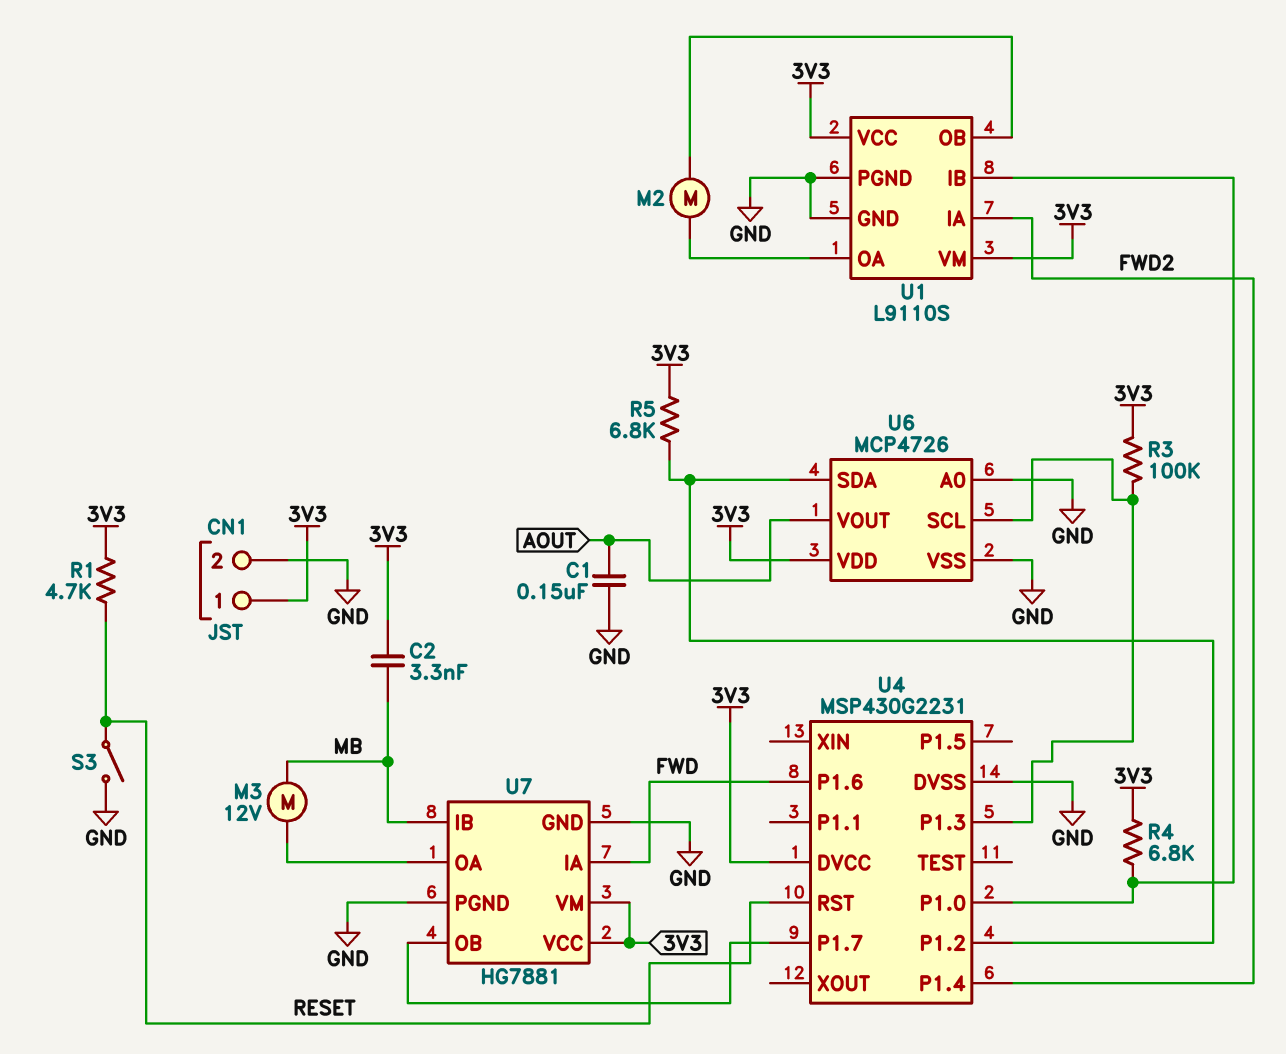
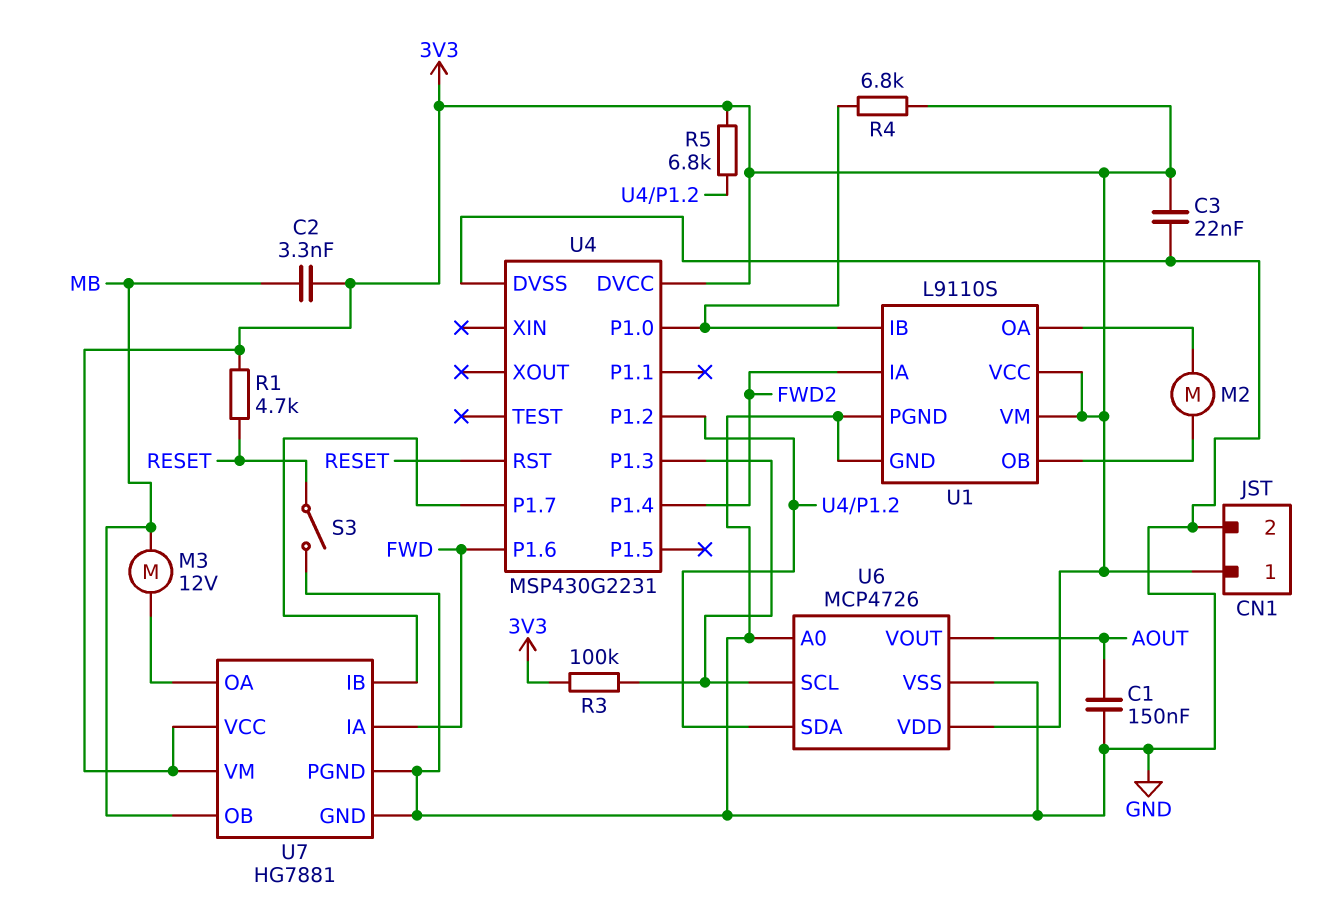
C3: none -> 22nF (3V3, GND)
U7 pin IB: MB -> U4/P1.7
U7 pin OB: U4/P1.7 -> MB

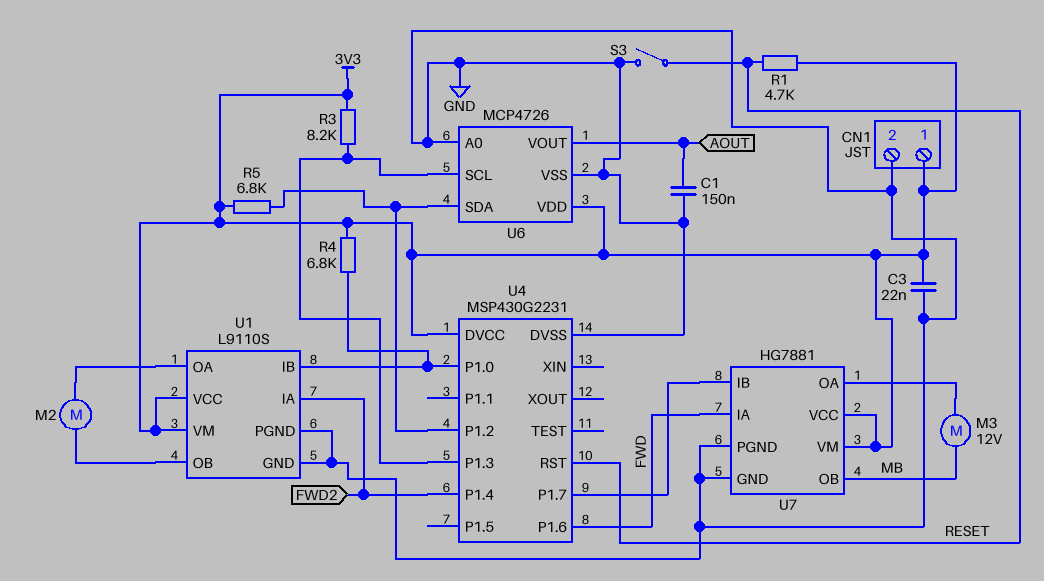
C2: 3.3nF (3V3, MB) -> none
R3: 100k (3V3, U4/P1.3) -> 8.2k (3V3, U4/P1.3)

